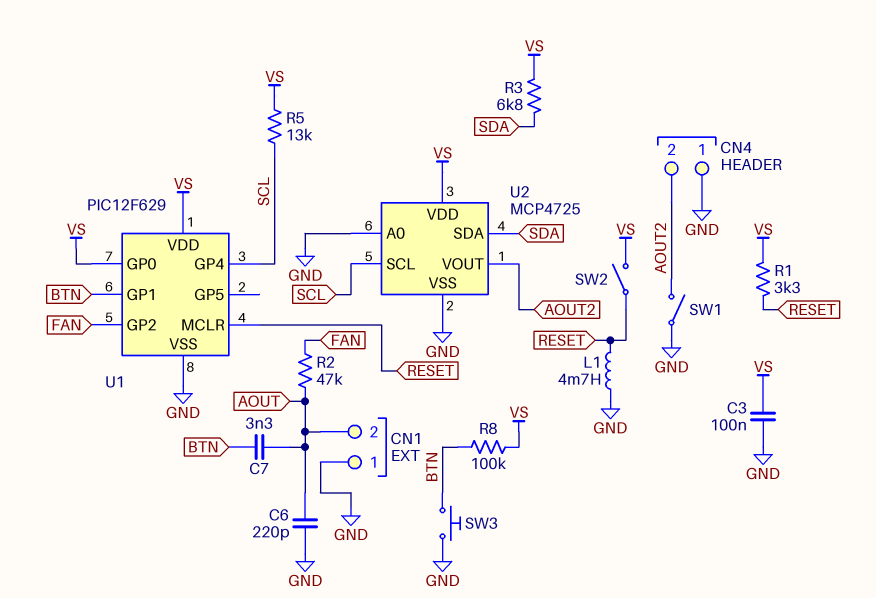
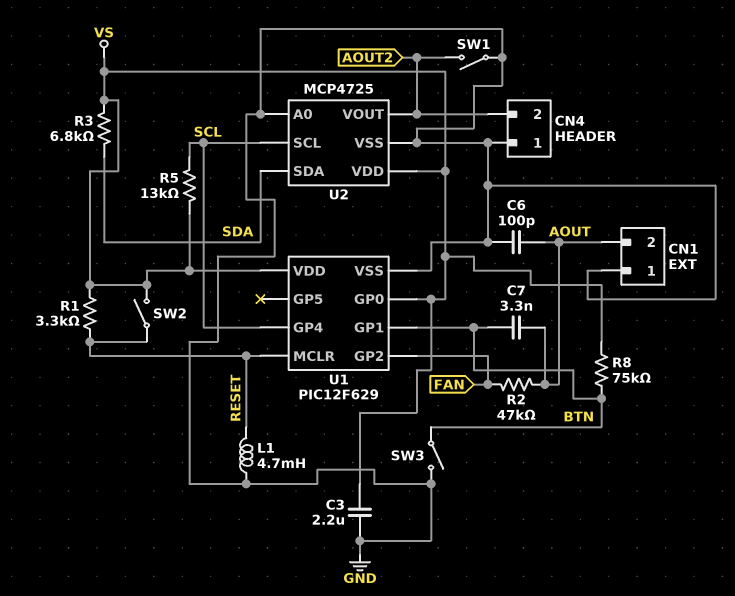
C3: 100nF (GND, VS) -> 2.2uF (GND, VS)
C6: 220pF (AOUT, GND) -> 100pF (AOUT, GND)
R8: 100k (BTN, VS) -> 75k (BTN, VS)
SW3: button (BTN, GND) -> switch (BTN, GND)

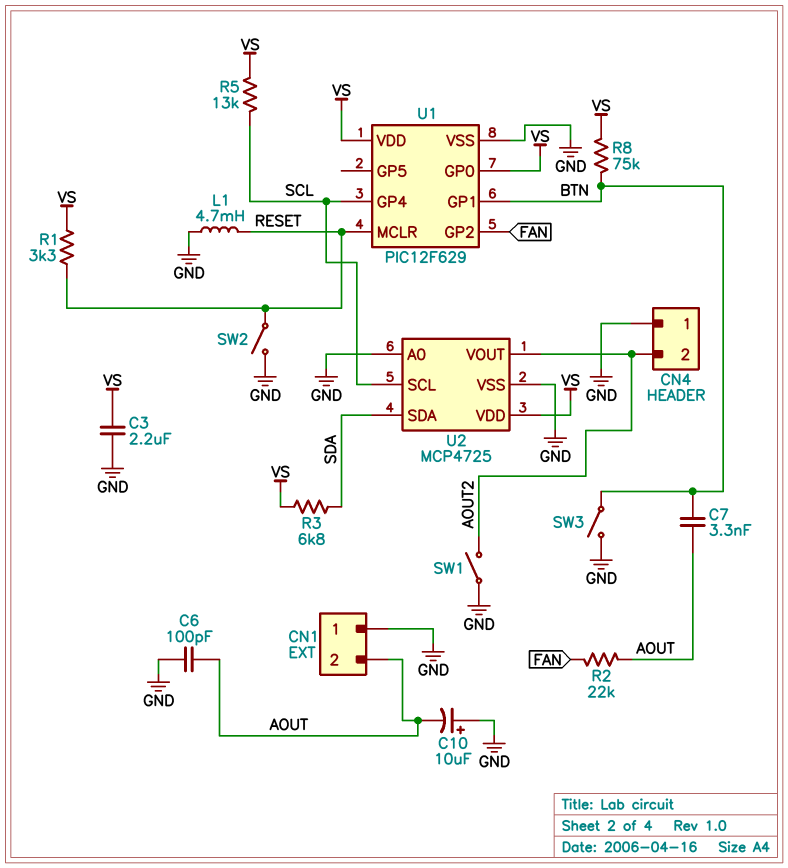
C10: none -> 10uF (plus GND, minus AOUT)
R2: 47k (AOUT, FAN) -> 22k (AOUT, FAN)
SW2: switch (RESET, VS) -> switch (GND, RESET)

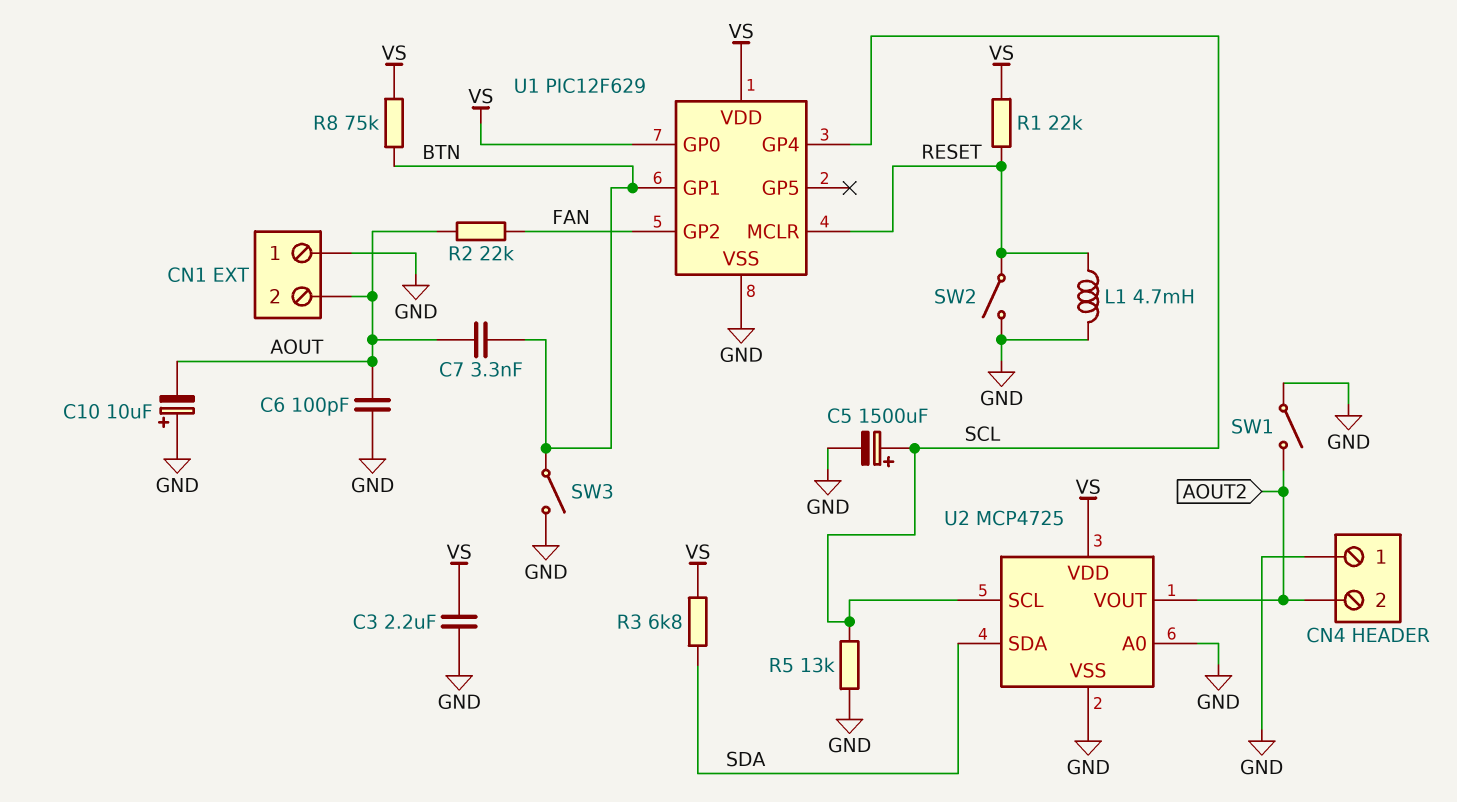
C5: none -> 1500uF (plus SCL, minus GND)
R1: 3.3k (RESET, VS) -> 22k (RESET, VS)
R5: 13k (SCL, VS) -> 13k (GND, SCL)

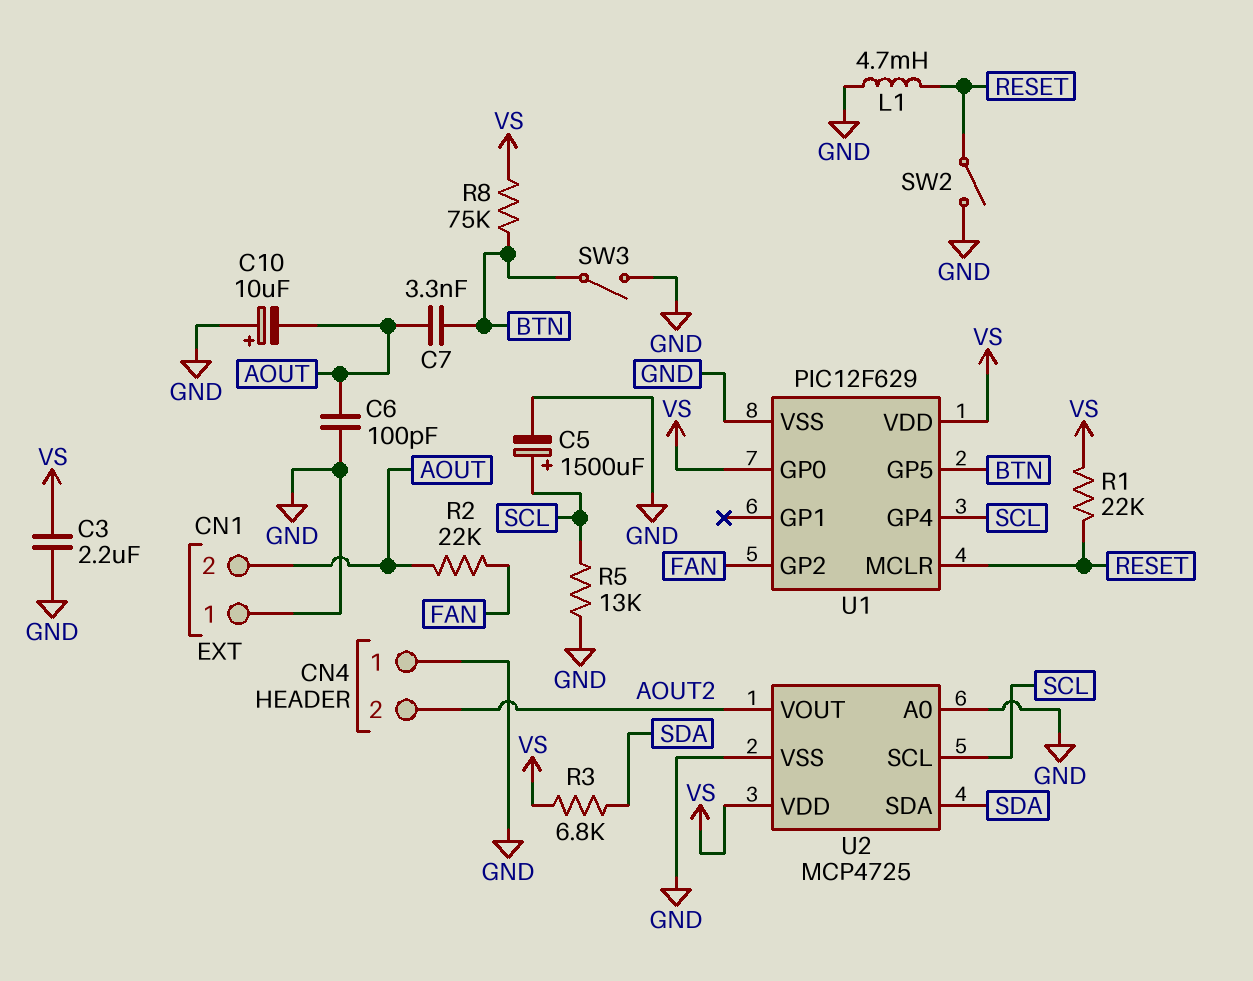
SW1: switch (AOUT2, GND) -> none
U1 pin GP1: BTN -> none
U1 pin GP5: none -> BTN

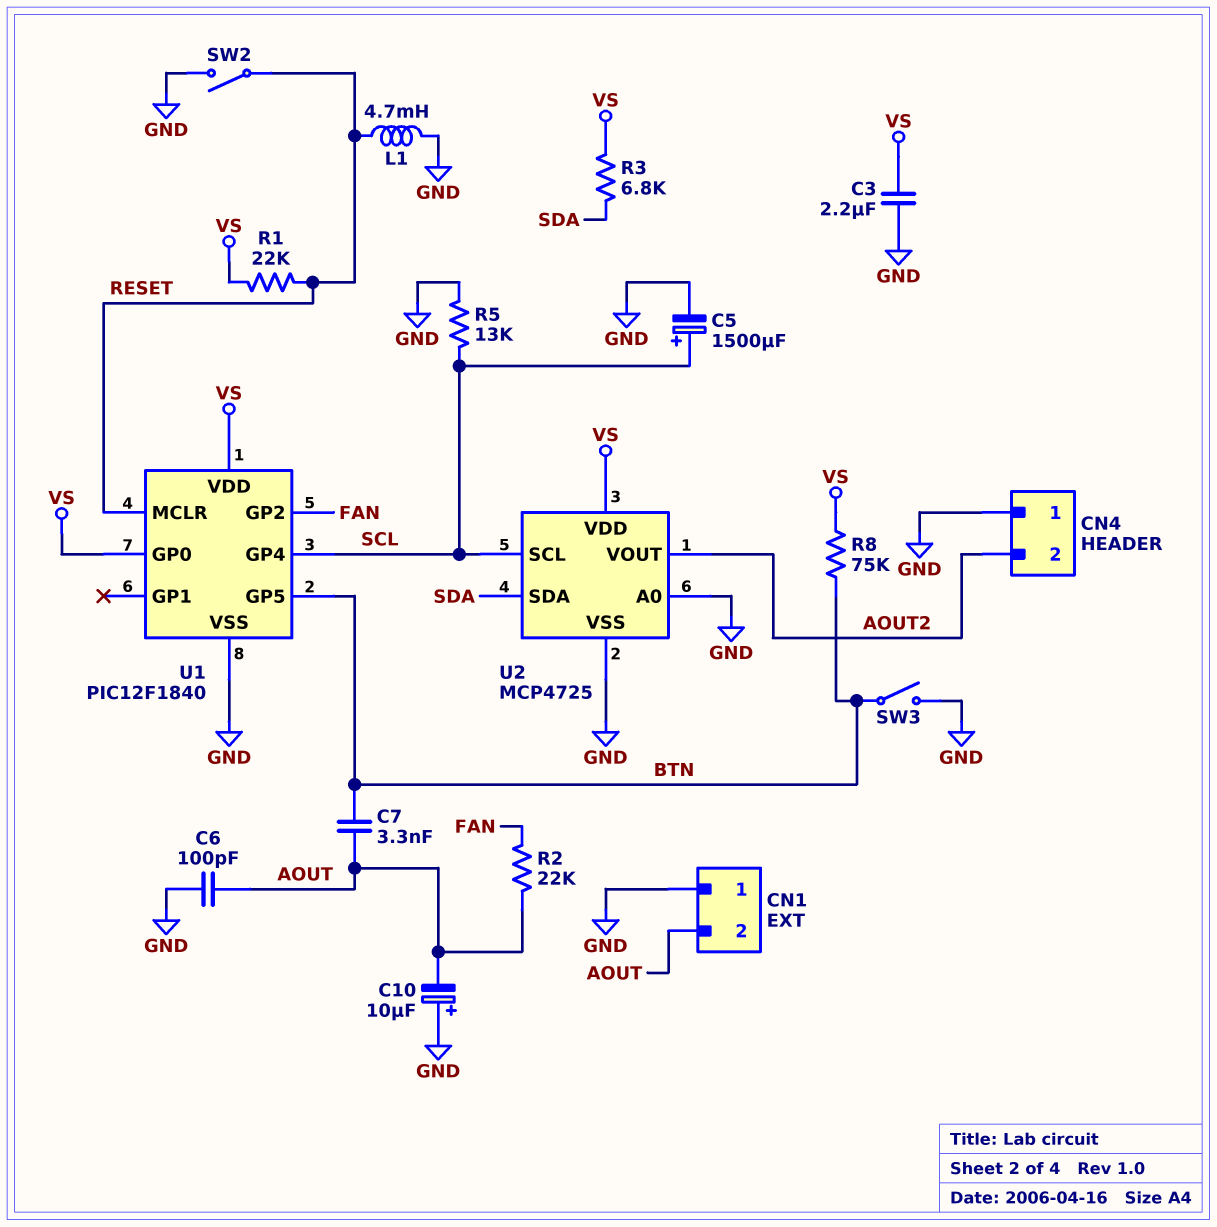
U1: PIC12F629 -> PIC12F1840

